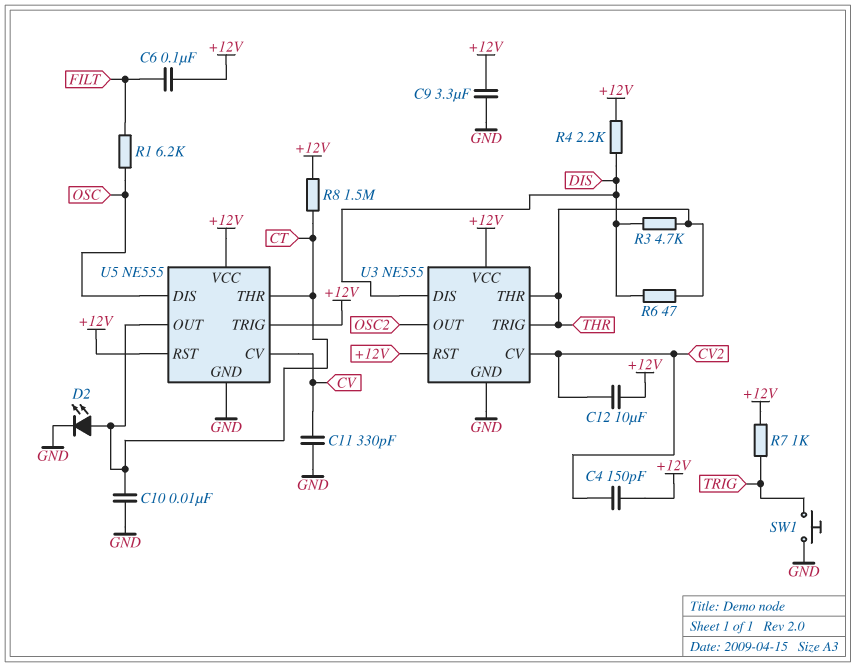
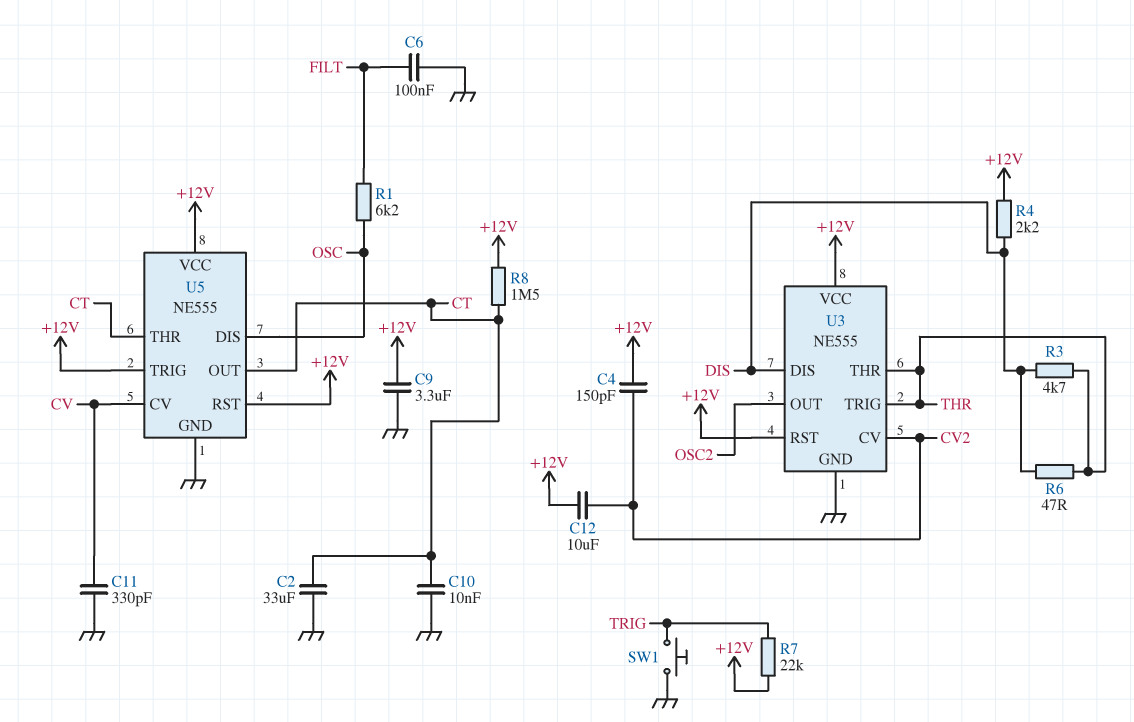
C2: none -> 33uF (CT, GND)
C6: 100nF (+12V, FILT) -> 100nF (FILT, GND)
D2: LED (A CT, K GND) -> none
R7: 1k (+12V, TRIG) -> 22k (+12V, TRIG)

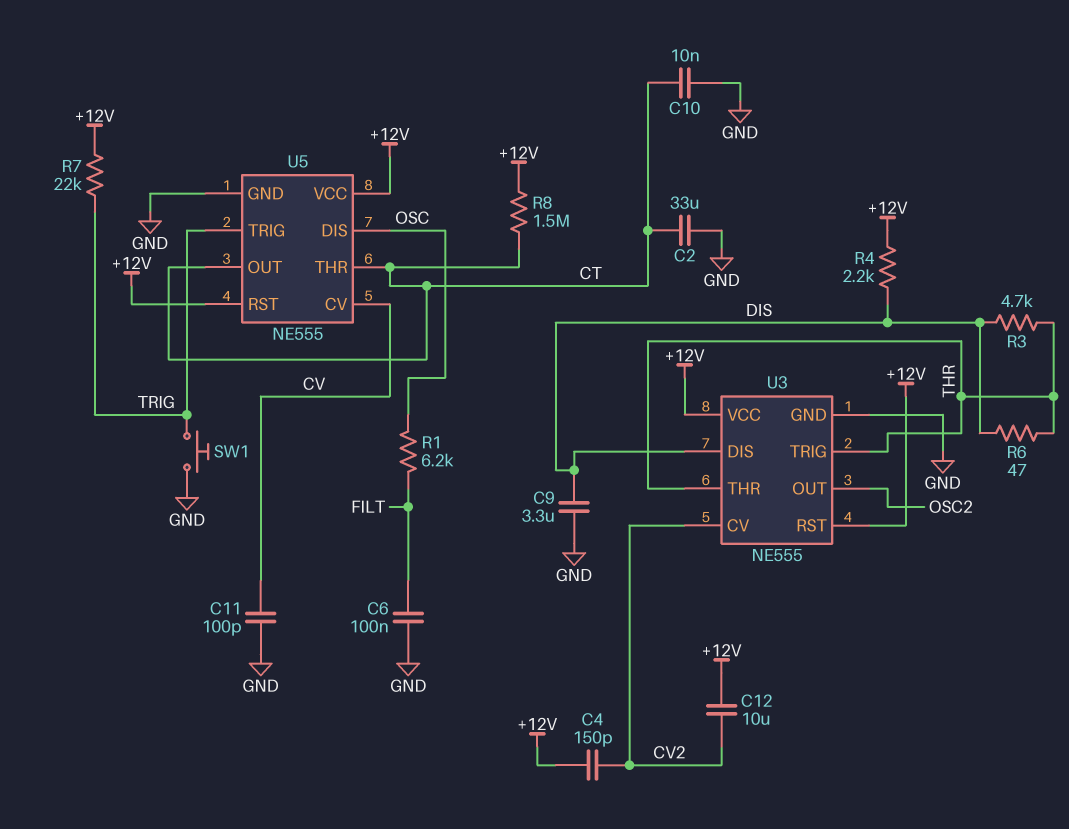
C9: 3.3uF (+12V, GND) -> 3.3uF (DIS, GND)
C11: 330pF (CV, GND) -> 100pF (CV, GND)
U5 pin TRIG: +12V -> TRIG

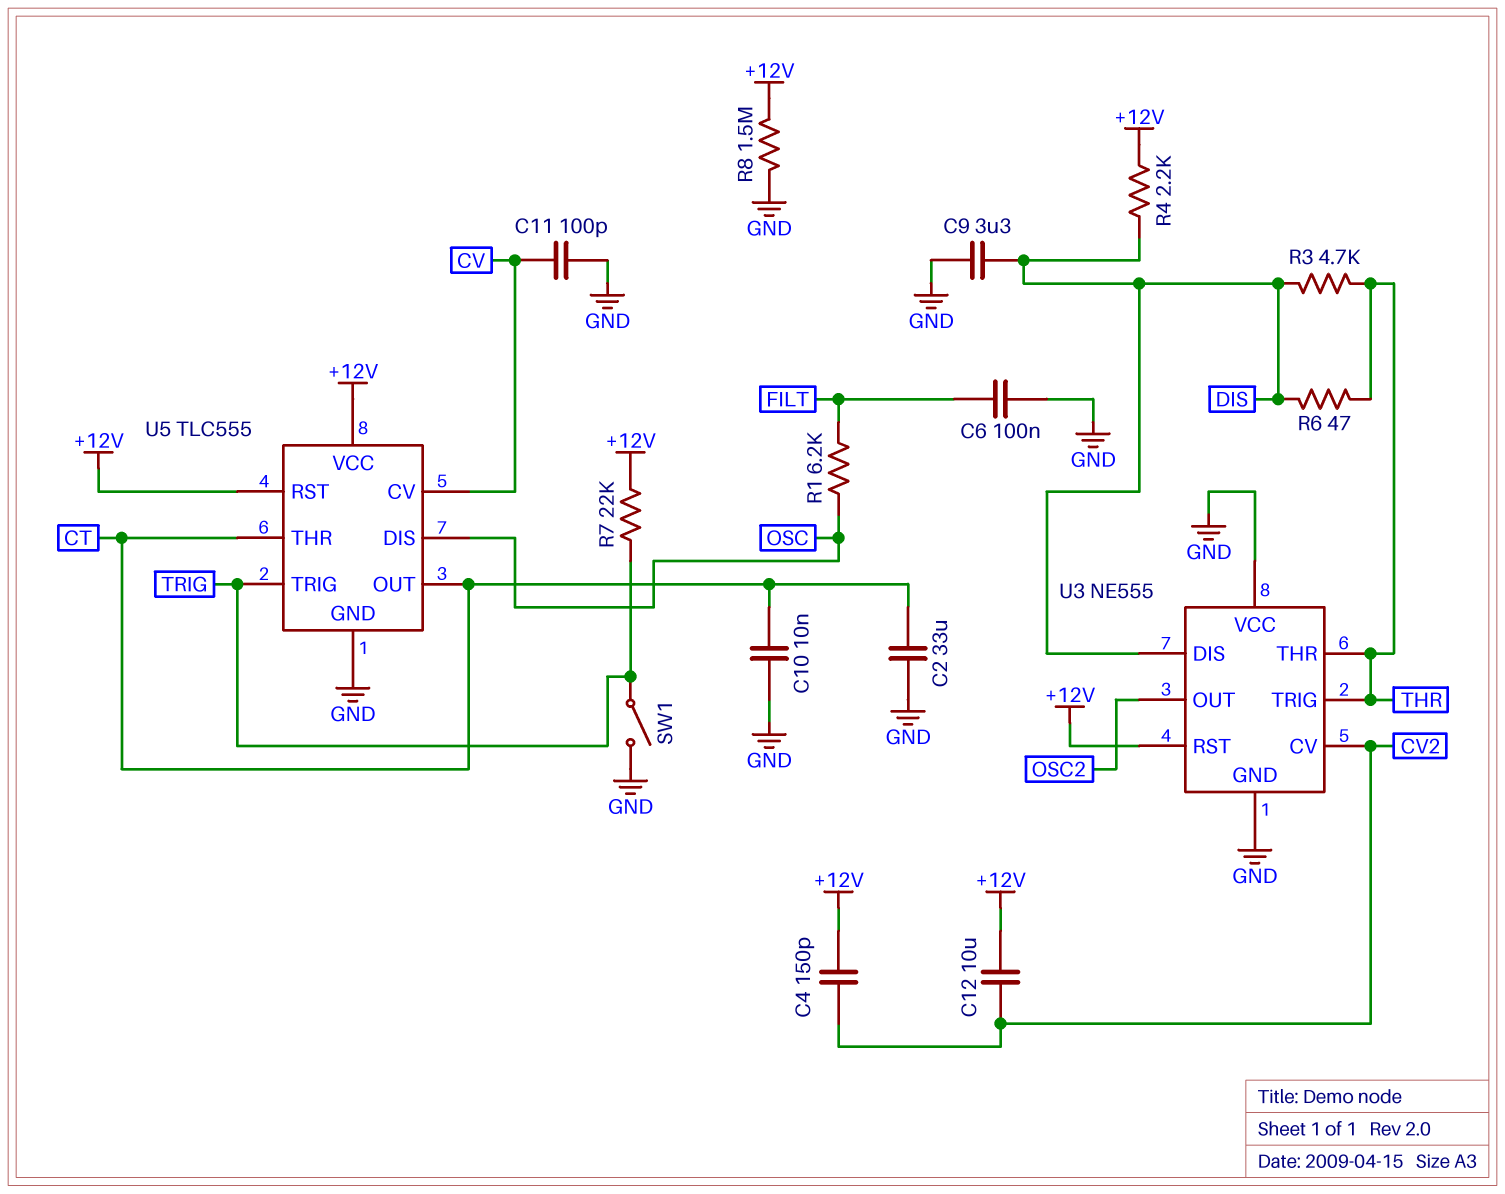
R8: 1.5M (+12V, CT) -> 1.5M (+12V, GND)
SW1: button (GND, TRIG) -> switch (GND, TRIG)
U3 pin VCC: +12V -> GND
U5: NE555 -> TLC555

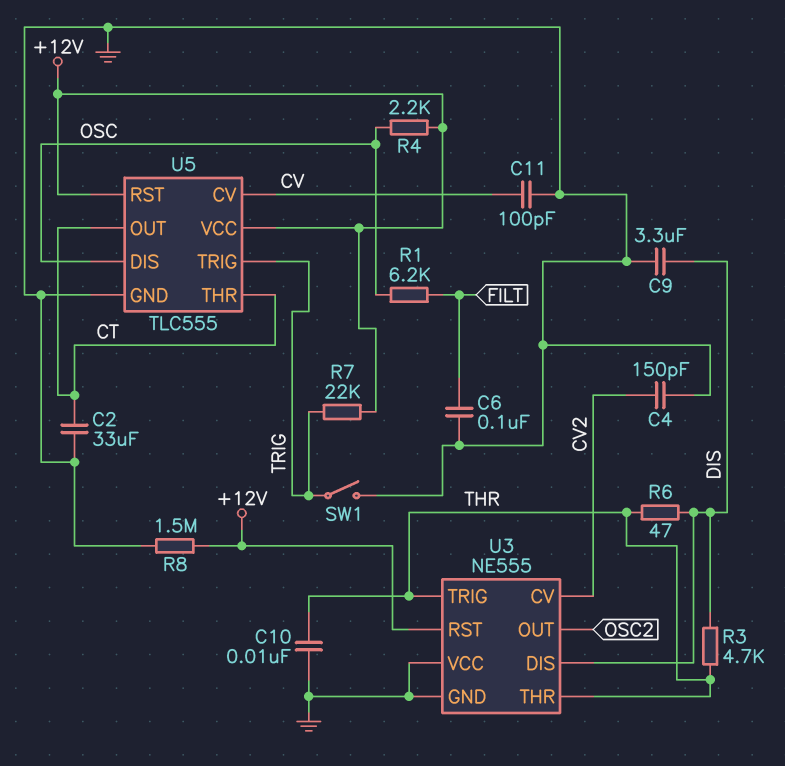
C4: 150pF (+12V, CV2) -> 150pF (CV2, GND)
C10: 10nF (CT, GND) -> 10nF (GND, THR)
C12: 10uF (+12V, CV2) -> none
R4: 2.2k (+12V, DIS) -> 2.2k (+12V, OSC)

